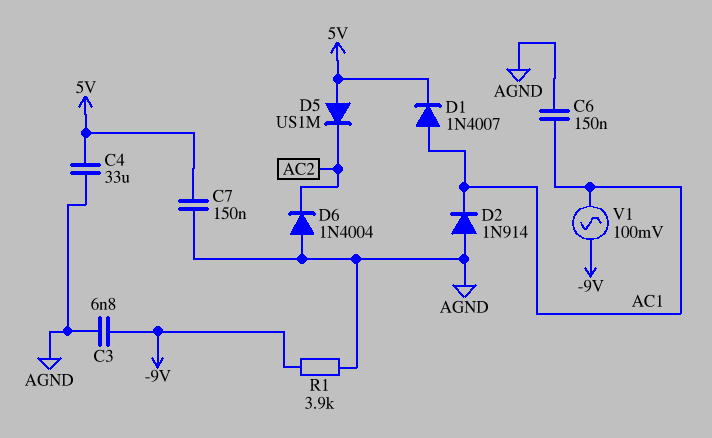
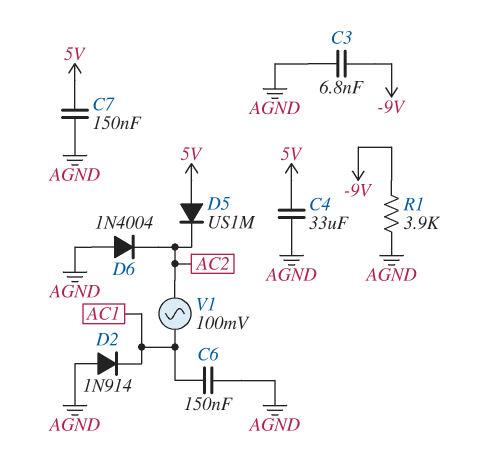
D1: diode 1N4007 (A AC1, K 5V) -> none
V1: AC 100mV (-9V, AC1) -> AC 100mV (AC1, AC2)

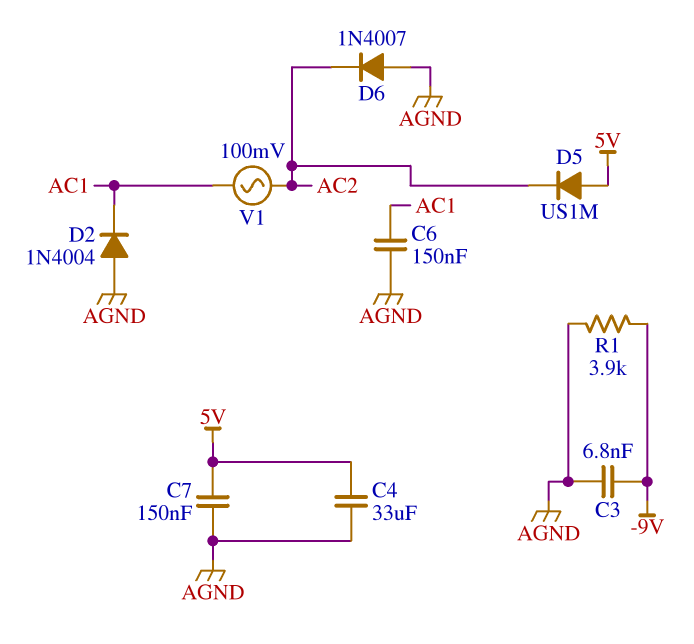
D2: diode 1N914 (A AGND, K AC1) -> diode 1N4004 (A AGND, K AC1)
D6: diode 1N4004 (A AGND, K AC2) -> diode 1N4007 (A AGND, K AC2)

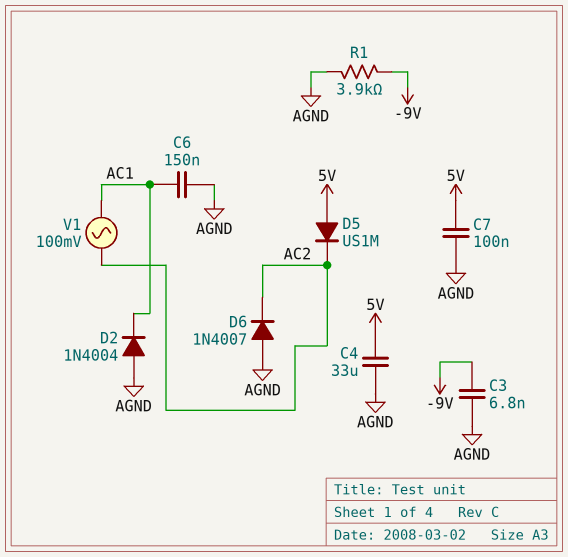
C7: 150nF (5V, AGND) -> 100nF (5V, AGND)

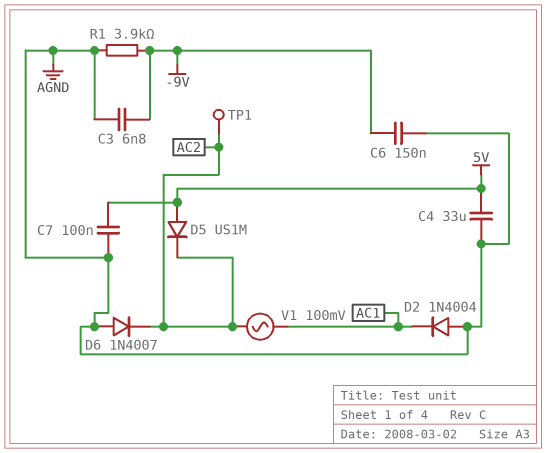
C6: 150nF (AC1, AGND) -> 150nF (-9V, AGND)
TP1: none -> test point (AC2)

